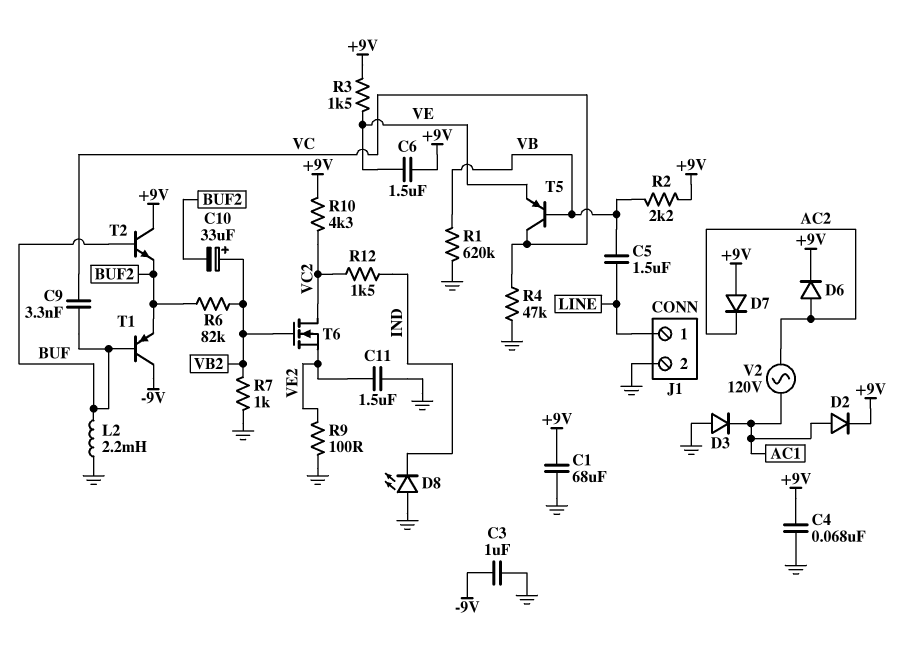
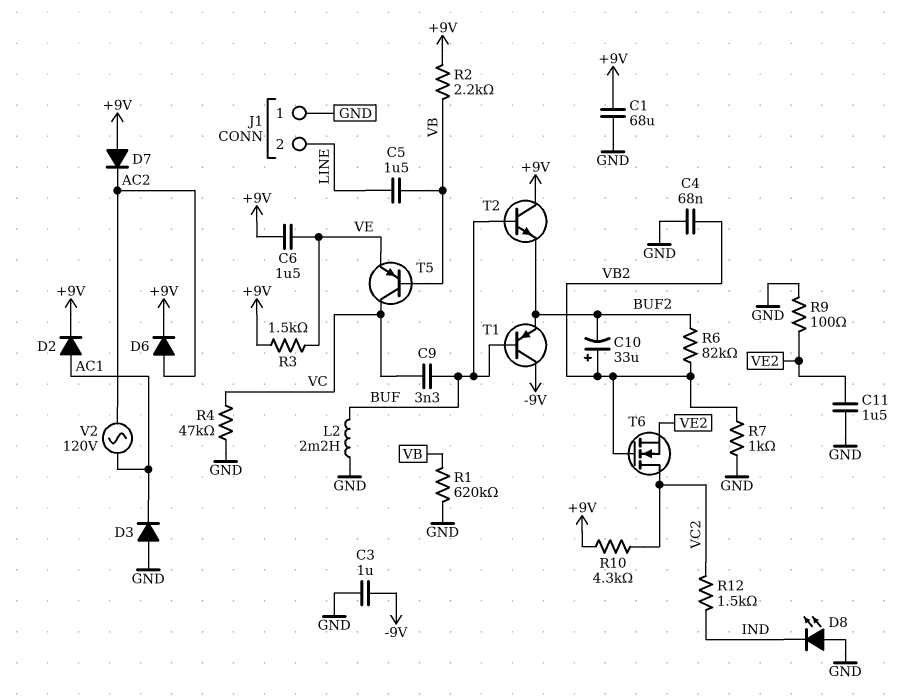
C4: 68nF (+9V, GND) -> 68nF (GND, VB2)
J1 pin 1: LINE -> GND
J1 pin 2: GND -> LINE

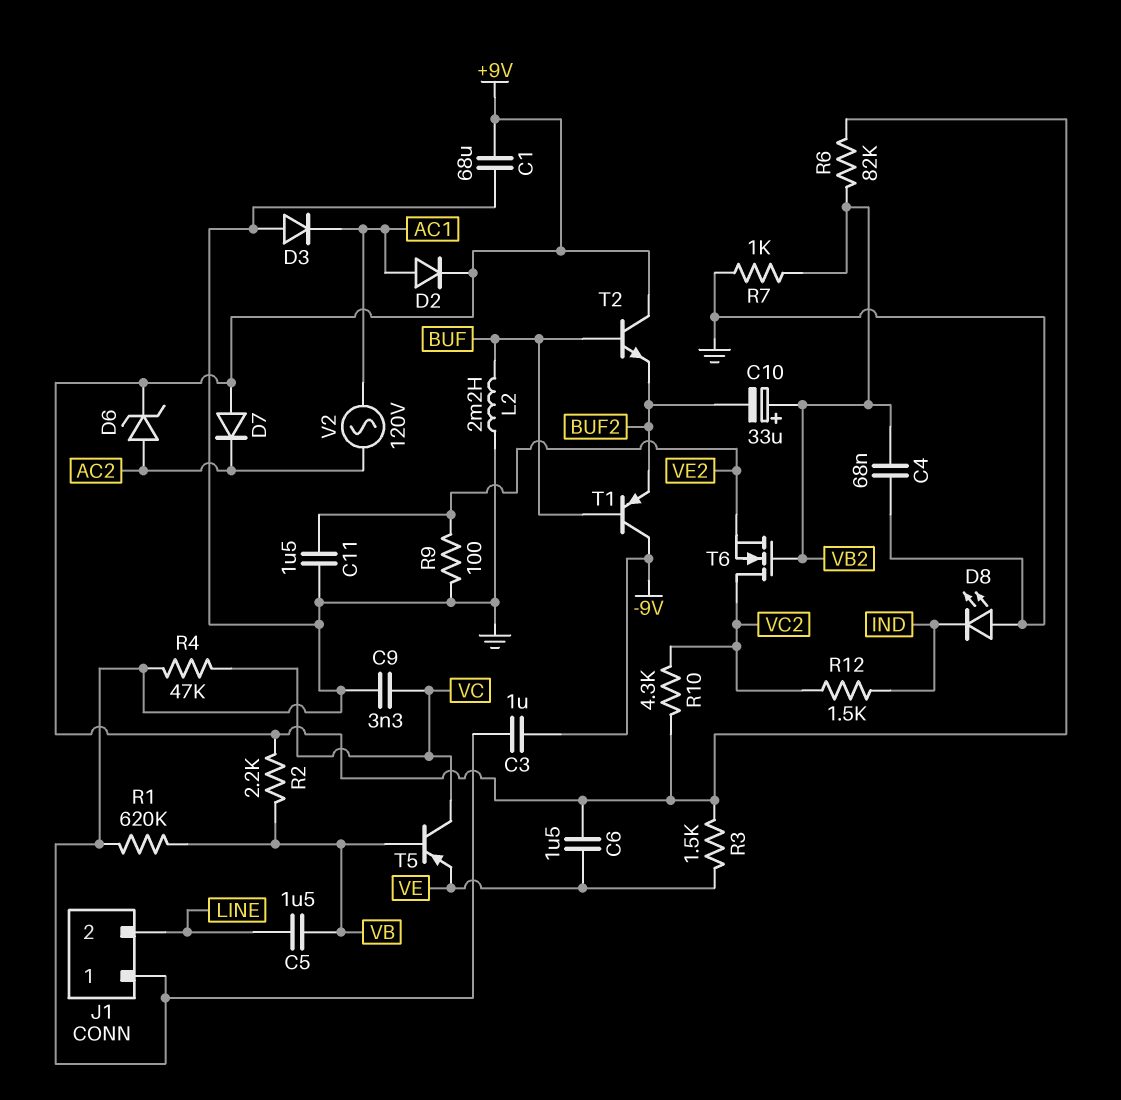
C9: 3.3nF (BUF, VC) -> 3.3nF (GND, VC)
D6: diode (A AC2, K +9V) -> zener (A AC2, K +9V)
R6: 82k (BUF2, VB2) -> 82k (+9V, VB2)

